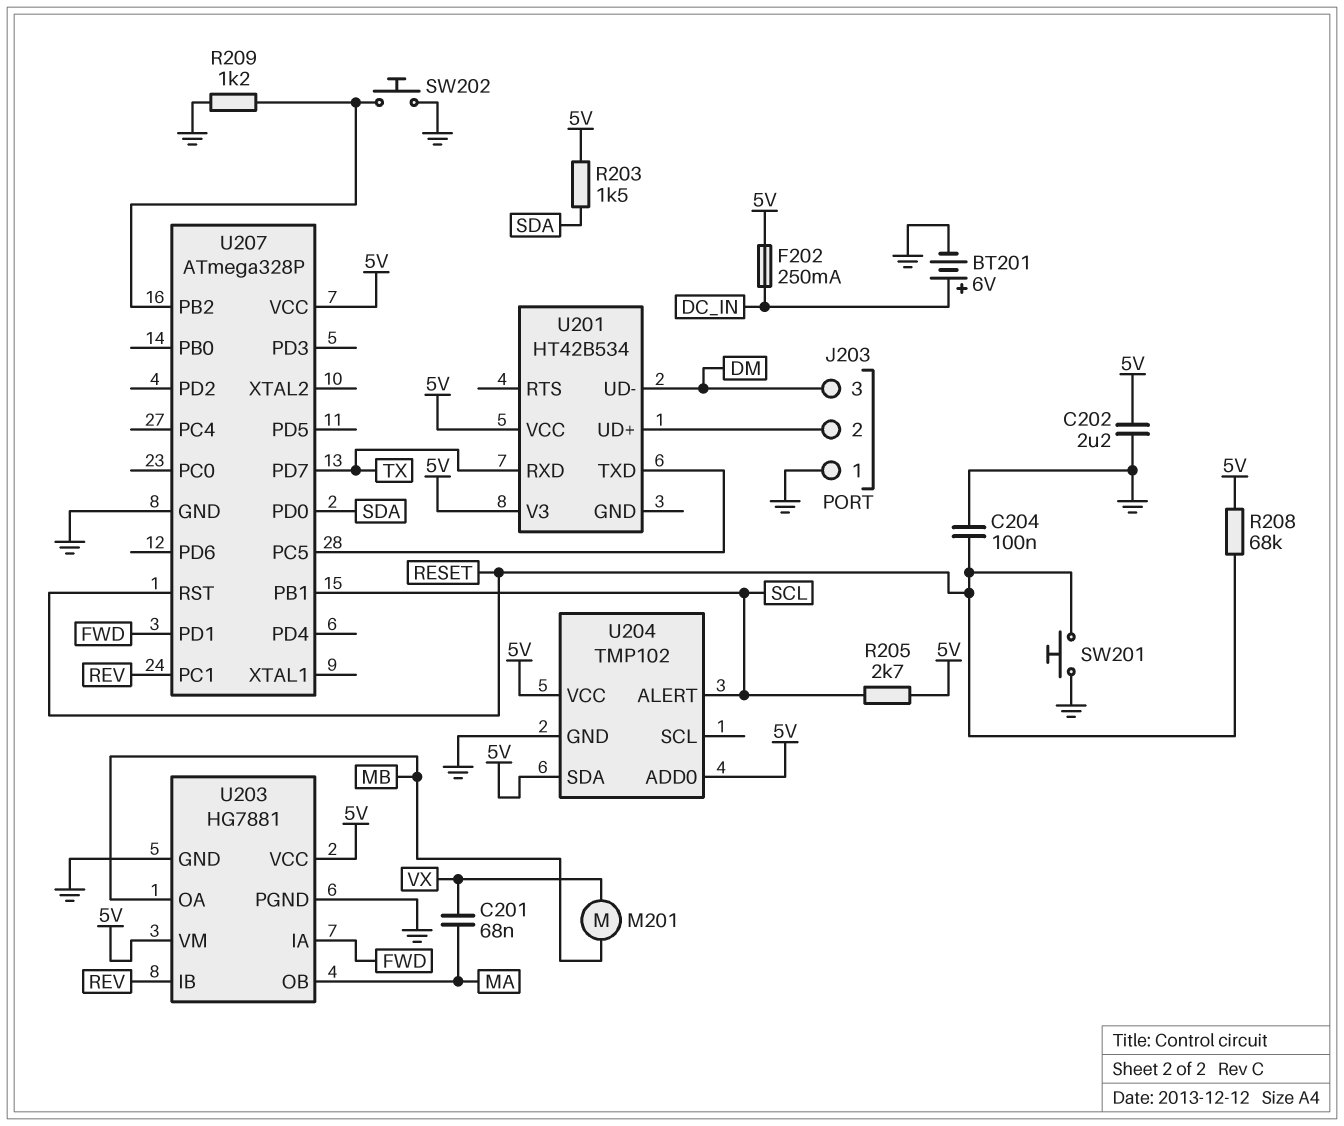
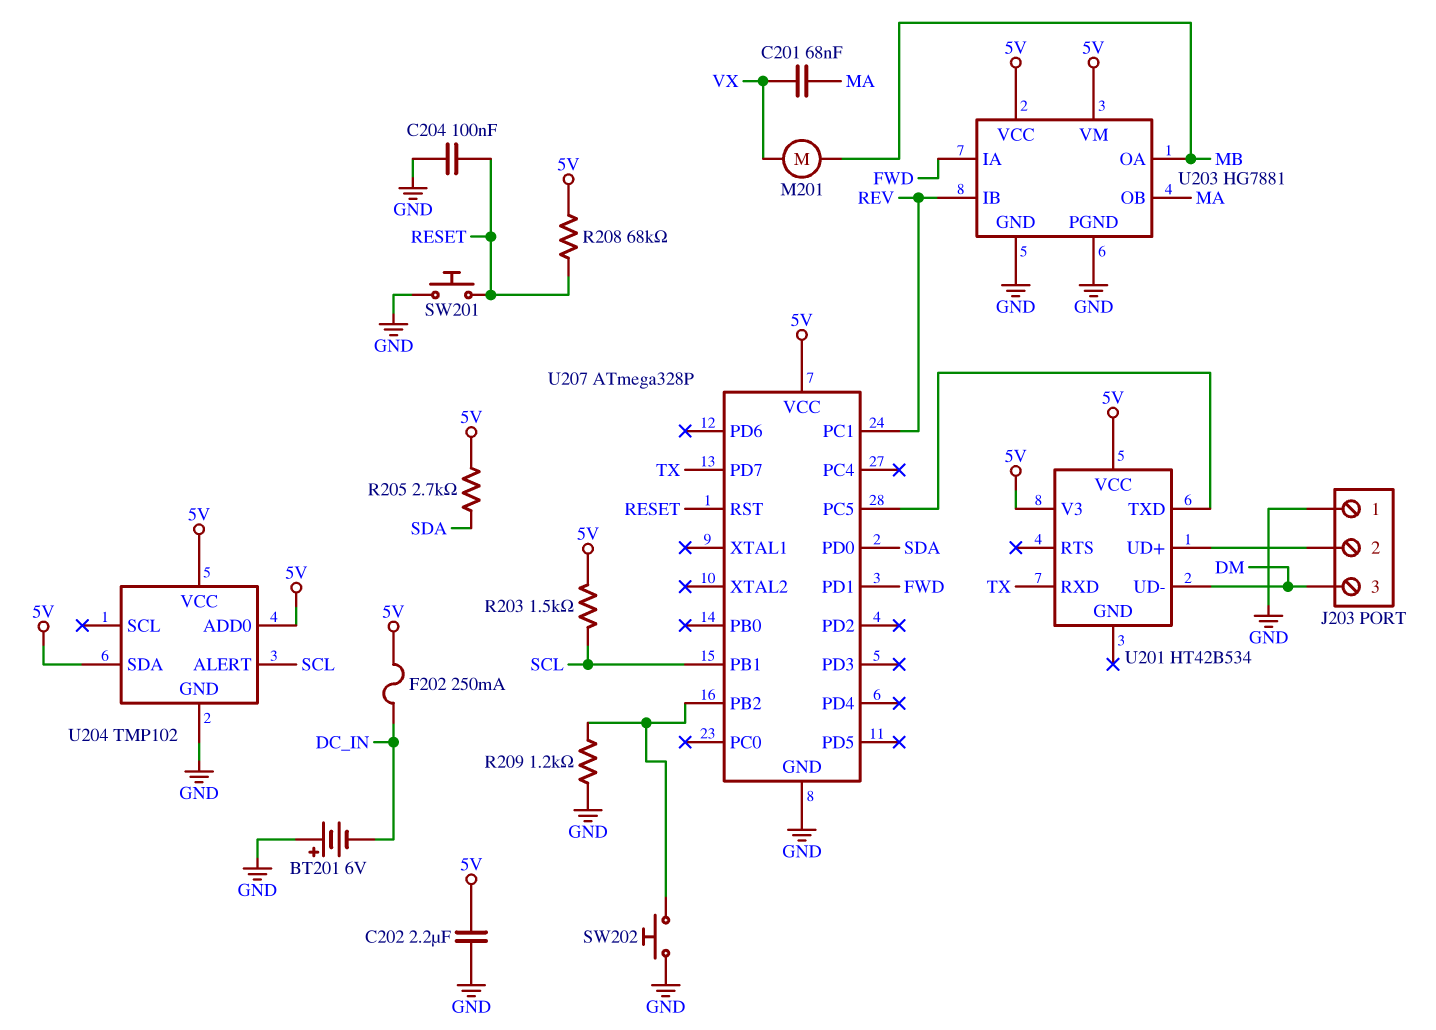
BT201: 6V (plus DC_IN, minus GND) -> 6V (plus GND, minus DC_IN)
R203: 1.5k (5V, SDA) -> 1.5k (5V, SCL)
R205: 2.7k (5V, SCL) -> 2.7k (5V, SDA)

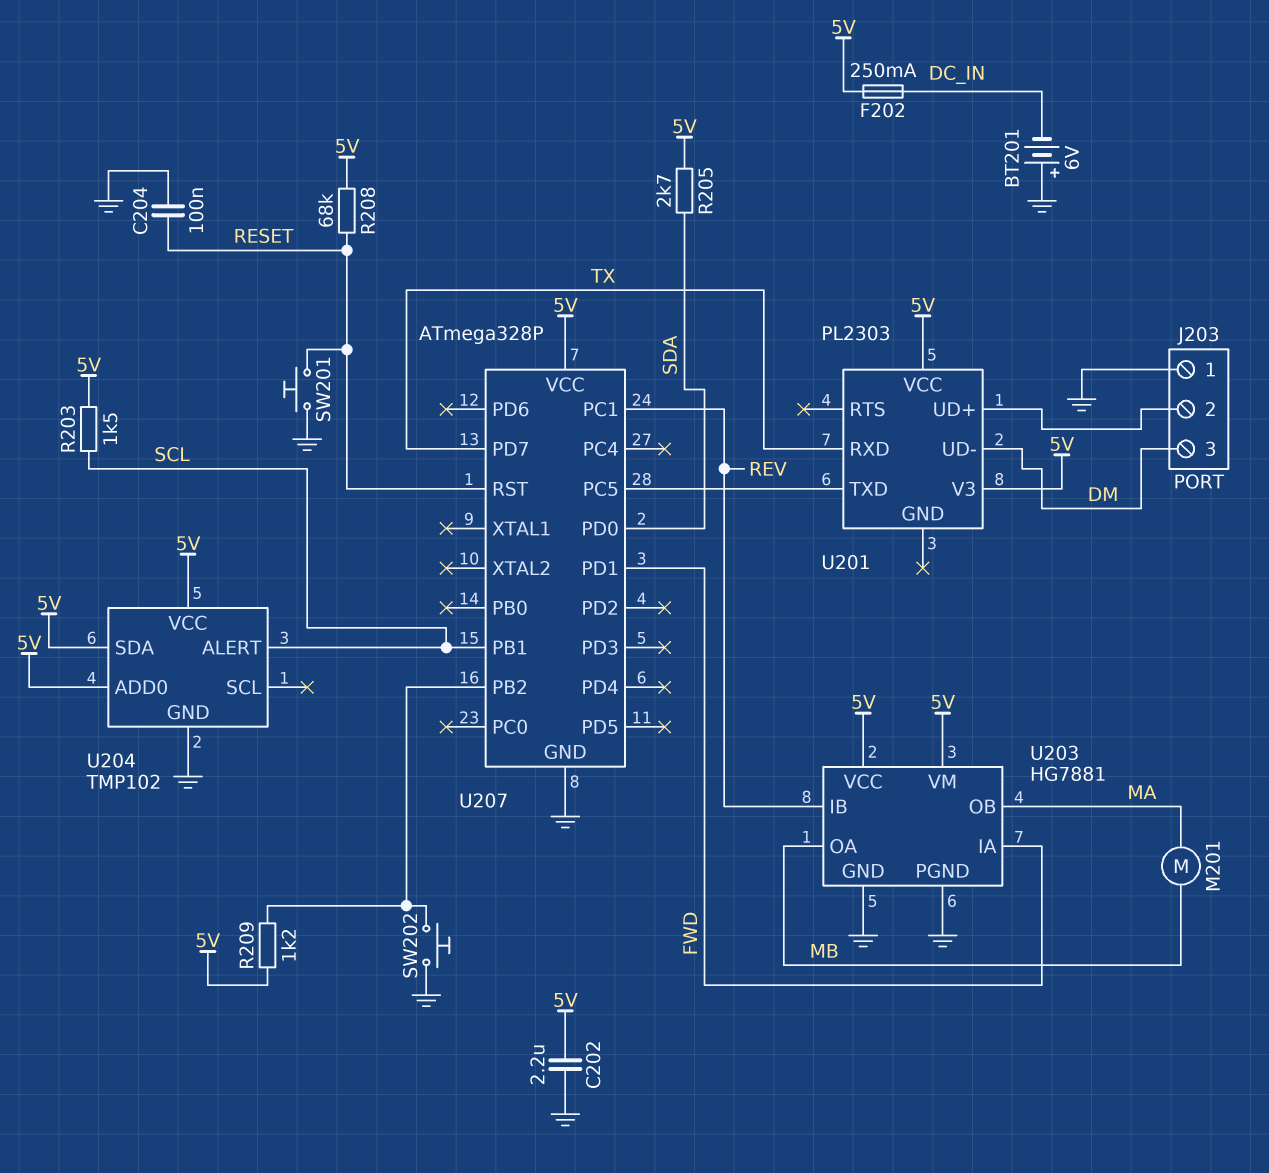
C201: 68nF (MA, VX) -> none
M201: motor (MB, VX) -> motor (MA, MB)
R209: 1.2k (GND, U207/PB2) -> 1.2k (5V, U207/PB2)
U201: HT42B534 -> PL2303

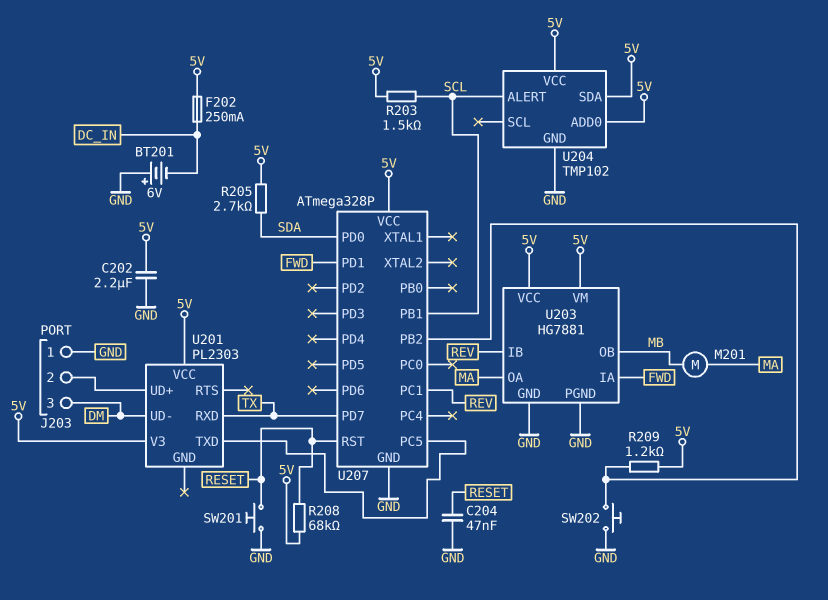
C204: 100nF (GND, RESET) -> 47nF (GND, RESET)
U203 pin OA: MB -> MA
U203 pin OB: MA -> MB

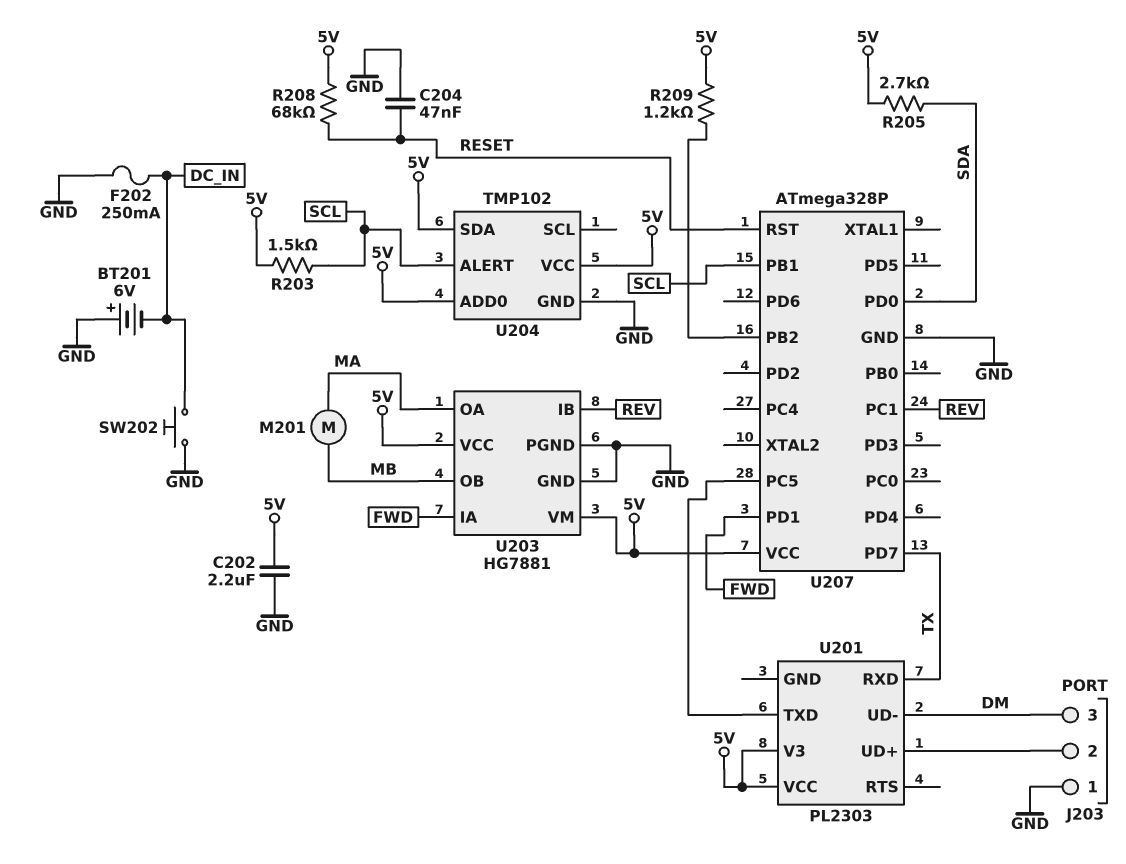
F202: 250mA (5V, DC_IN) -> 250mA (DC_IN, GND)
SW201: button (GND, RESET) -> none
SW202: button (GND, U207/PB2) -> button (DC_IN, GND)

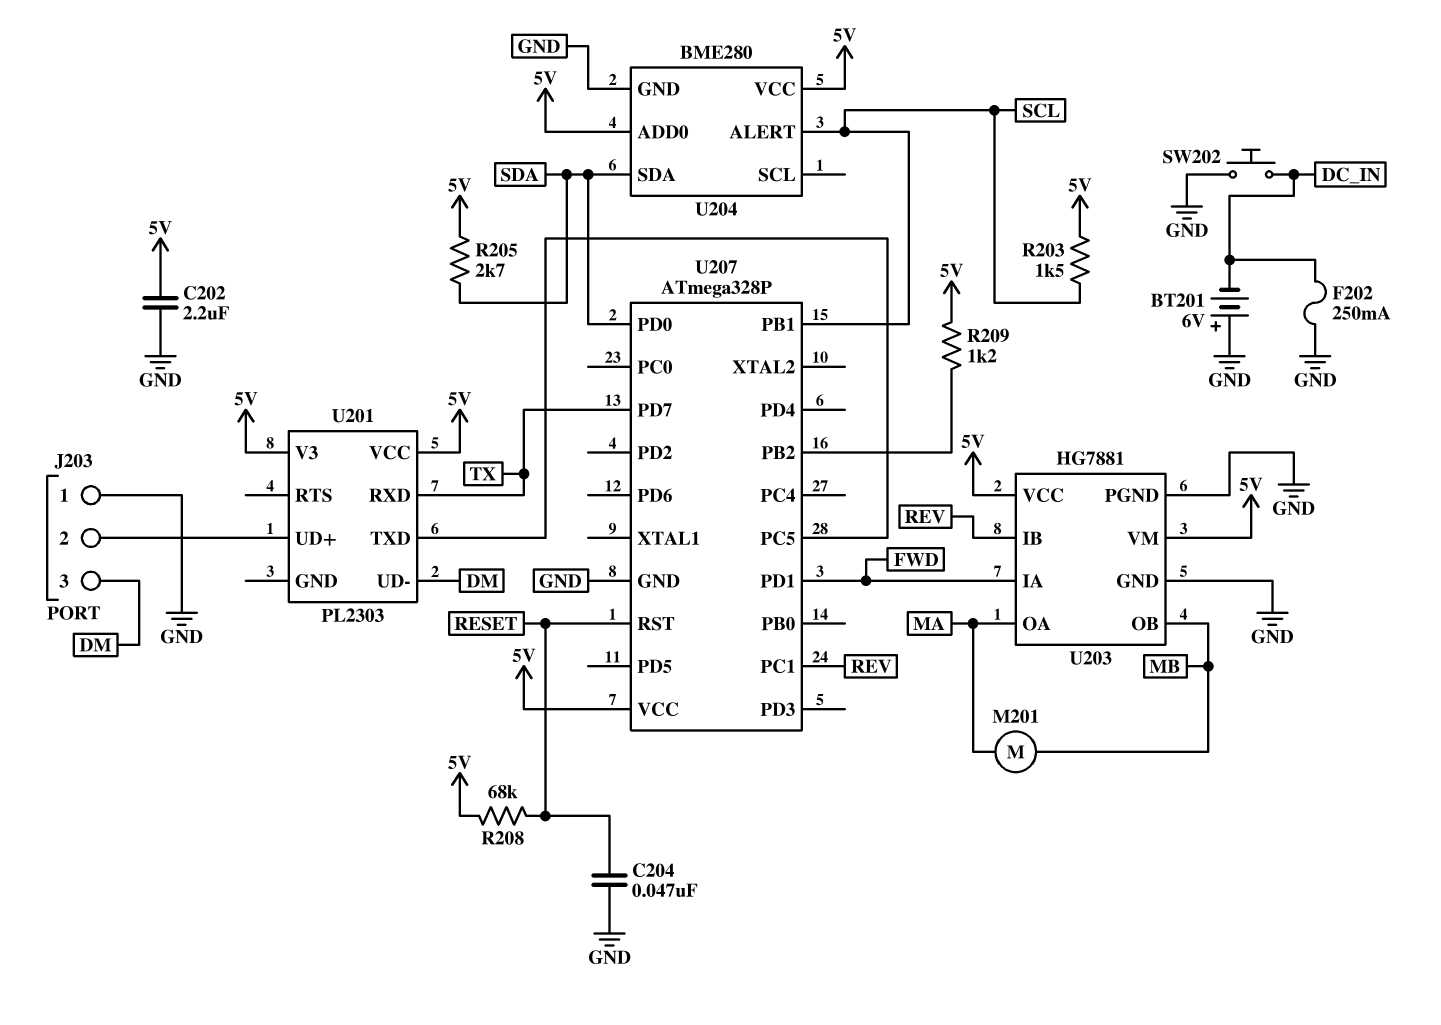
U204: TMP102 -> BME280
U204 pin SDA: 5V -> SDA

